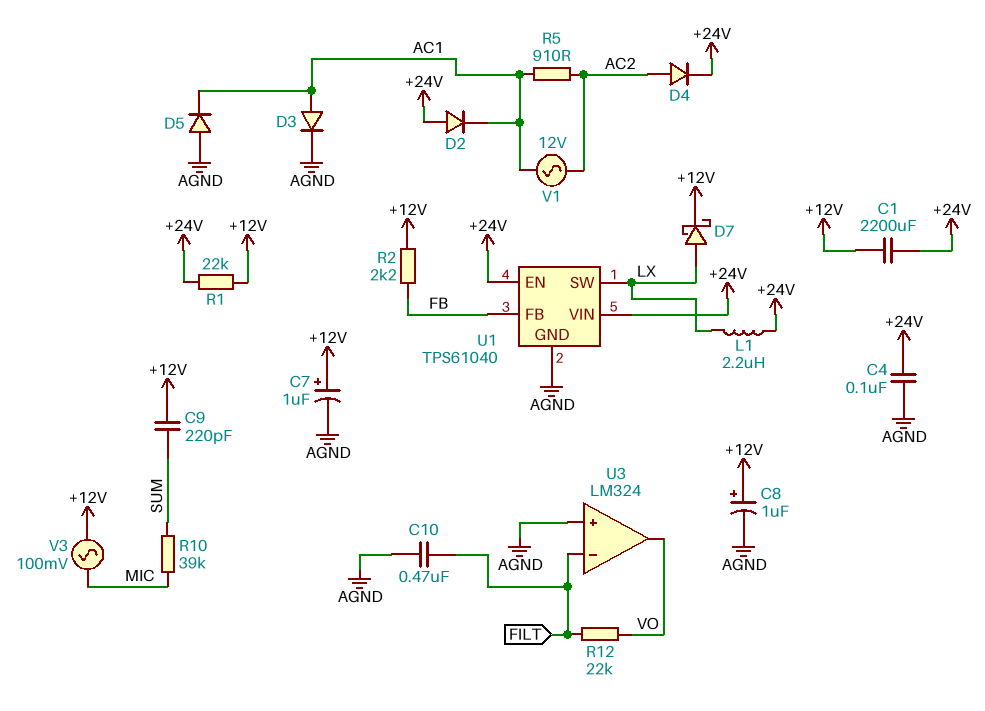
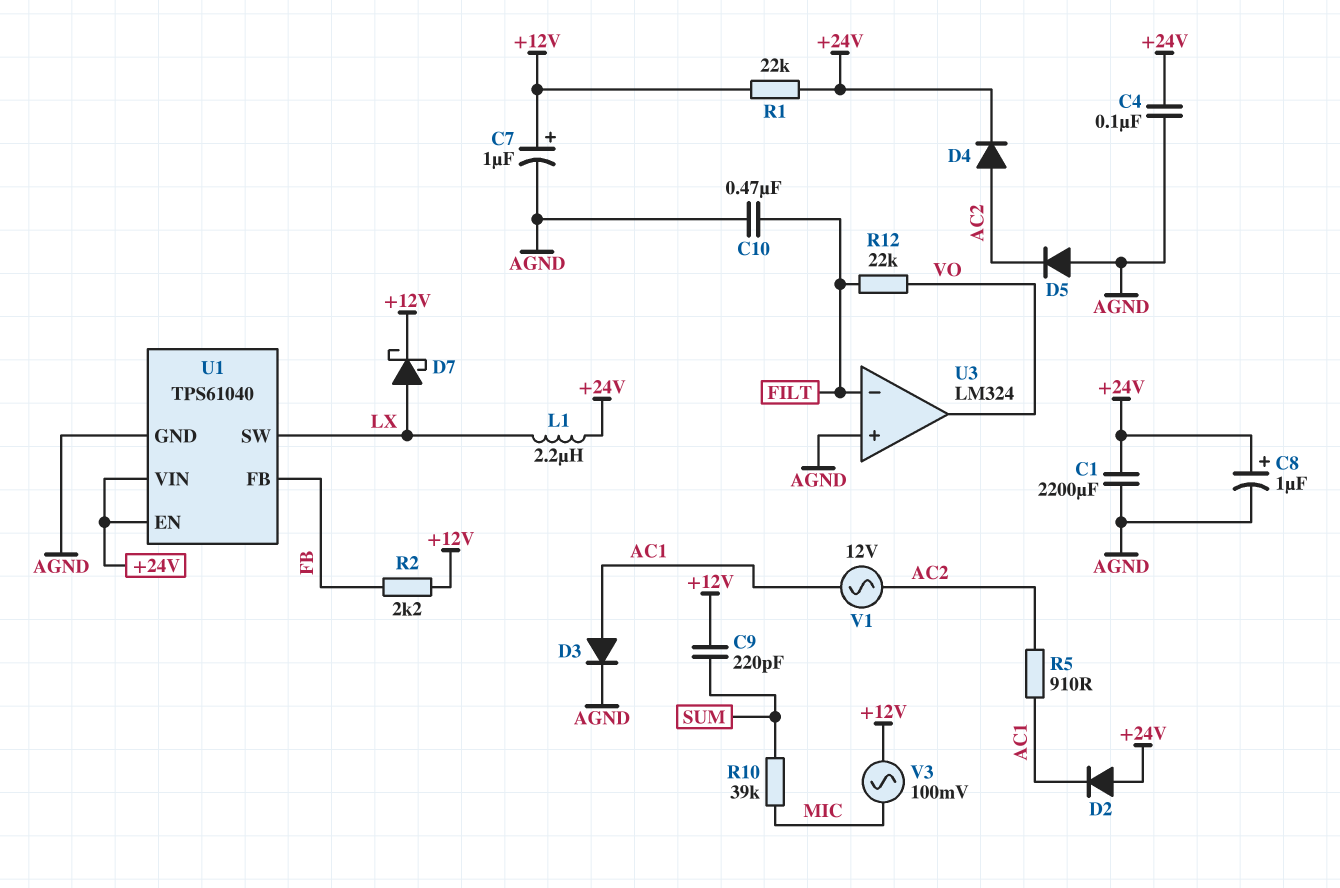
C1: 2200uF (+12V, +24V) -> 2200uF (+24V, AGND)
C8: 1uF (plus +12V, minus AGND) -> 1uF (plus +24V, minus AGND)
D5: diode (A AGND, K AC1) -> diode (A AGND, K AC2)

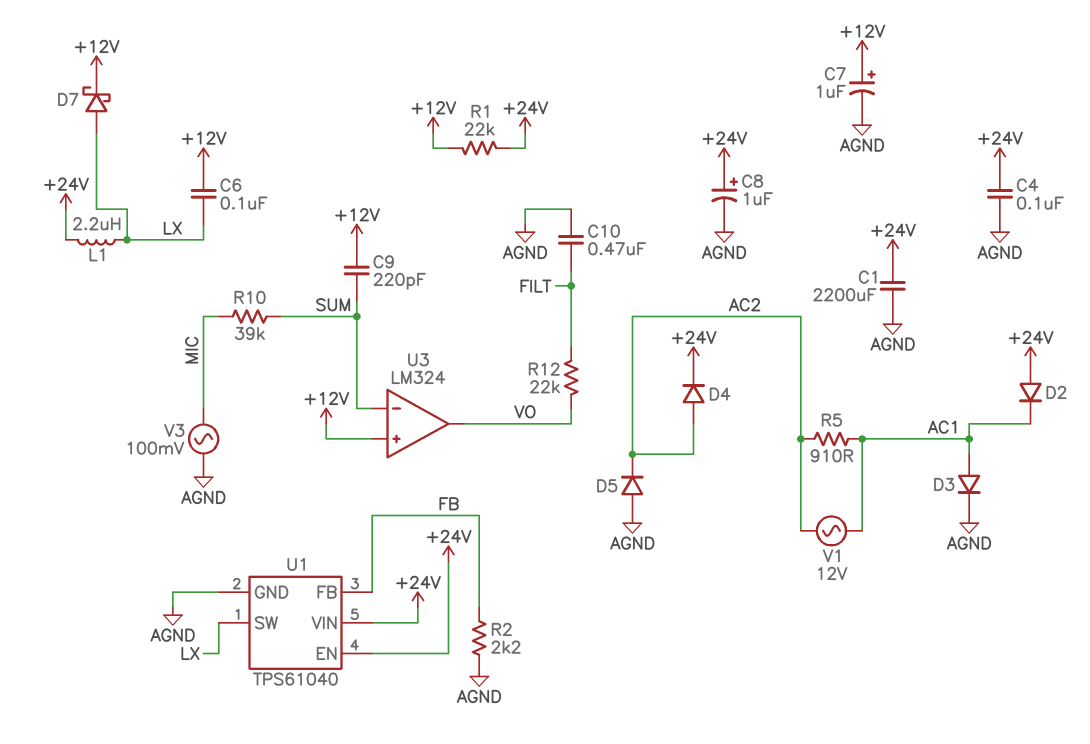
C6: none -> 100nF (+12V, LX)
R2: 2.2k (+12V, FB) -> 2.2k (AGND, FB)
U3 pin in+: AGND -> +12V
U3 pin in-: FILT -> SUM
V3: AC 100mV (+12V, MIC) -> AC 100mV (AGND, MIC)

